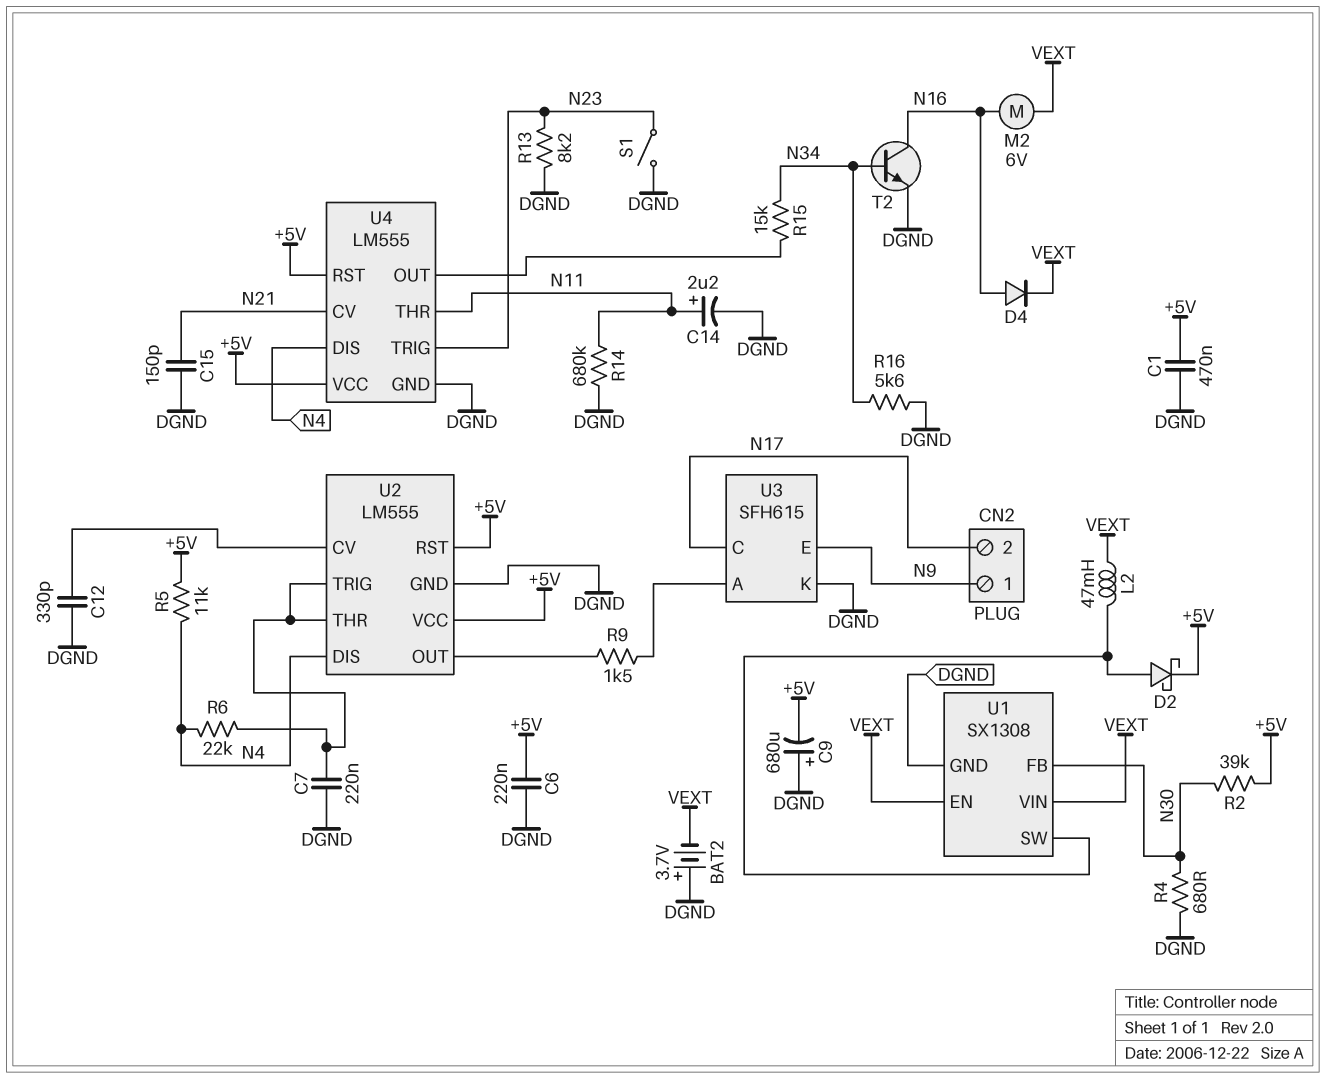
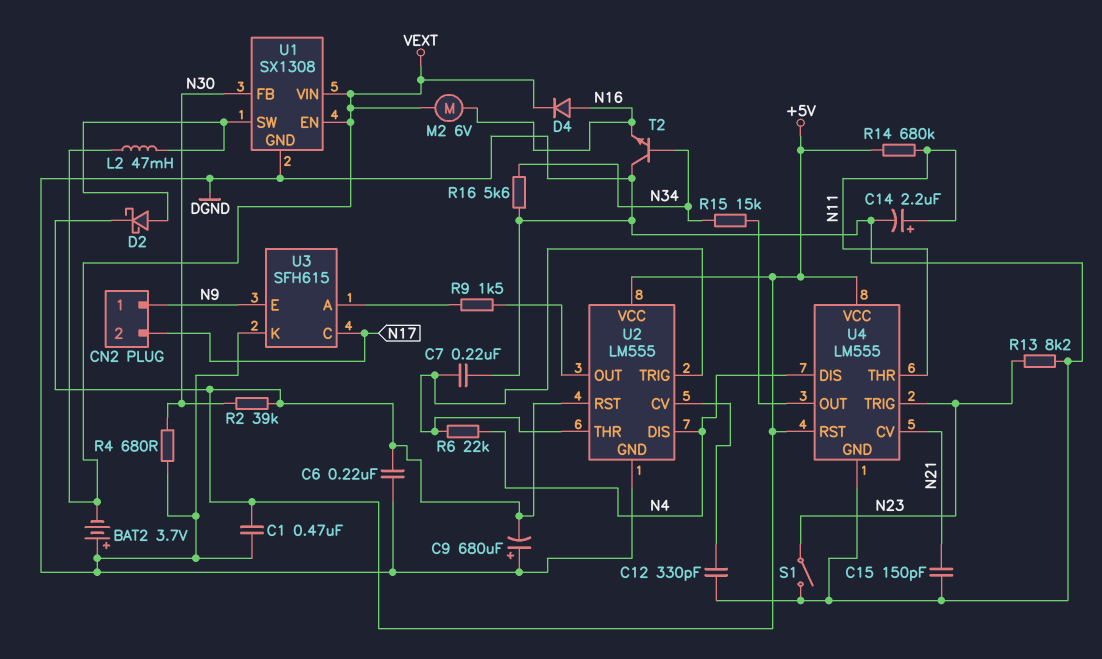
R5: 11k (+5V, N4) -> none
R14: 680k (DGND, N11) -> 680k (+5V, N11)
T2: NPN (B N34, C N16, E DGND) -> NPN (B N34, C DGND, E N16)

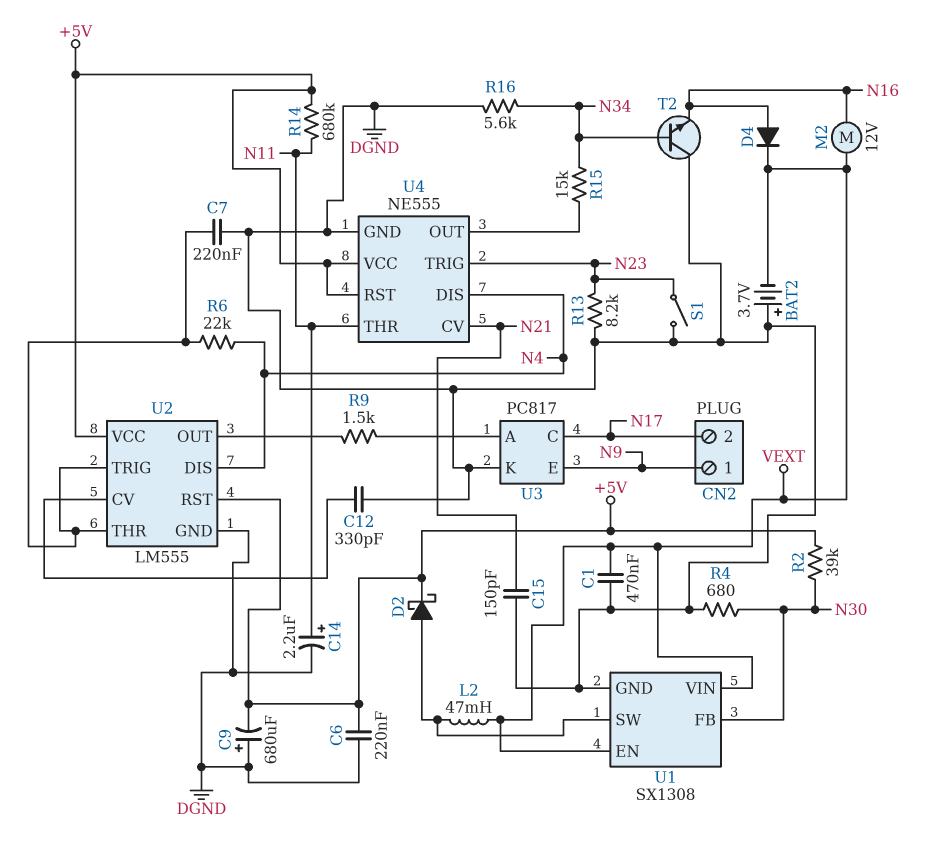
C1: 470nF (+5V, DGND) -> 470nF (DGND, VEXT)
M2: motor 6V (N16, VEXT) -> motor 12V (N16, VEXT)
U3: SFH615 -> PC817
U4: LM555 -> NE555

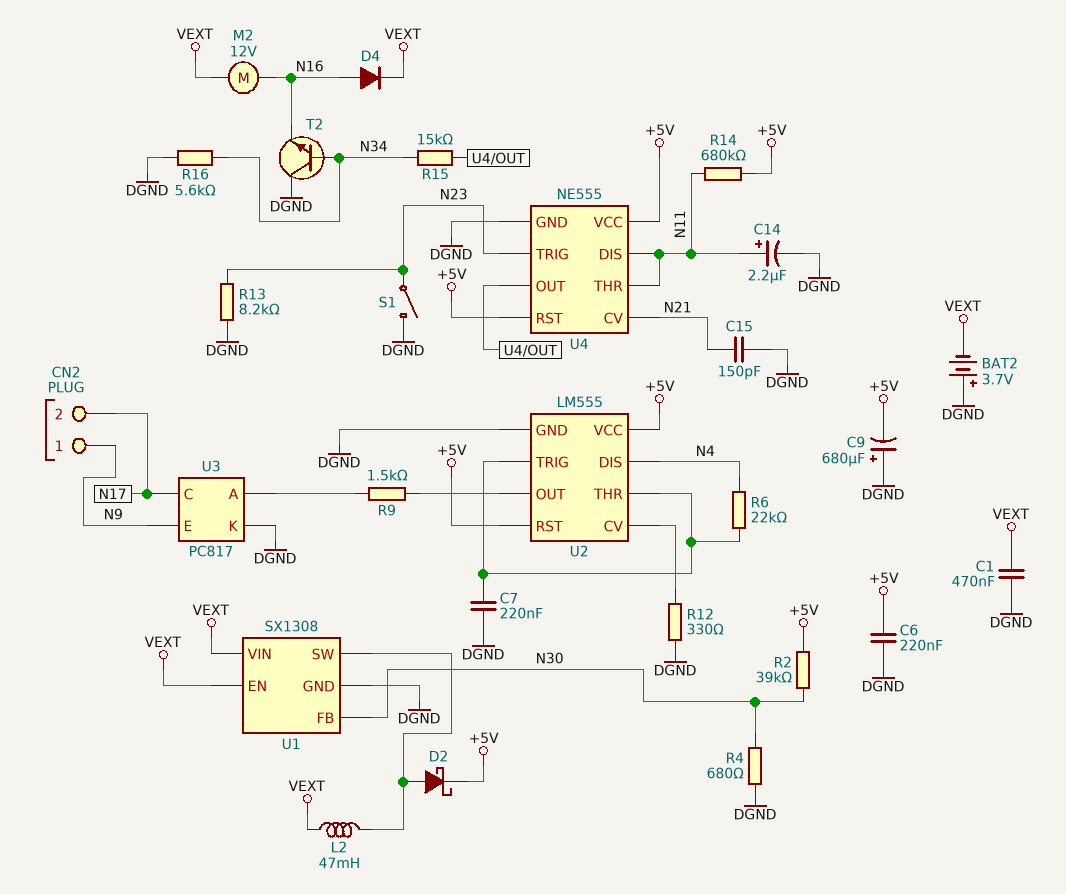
C12: 330pF (DGND, U2/CV) -> none
R12: none -> 330 (DGND, U2/CV)
U4 pin DIS: N4 -> N11

